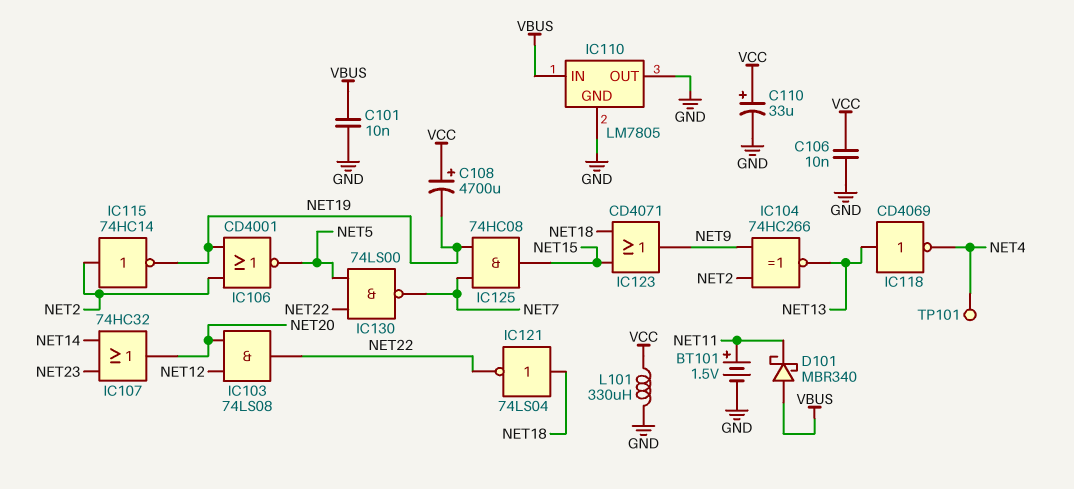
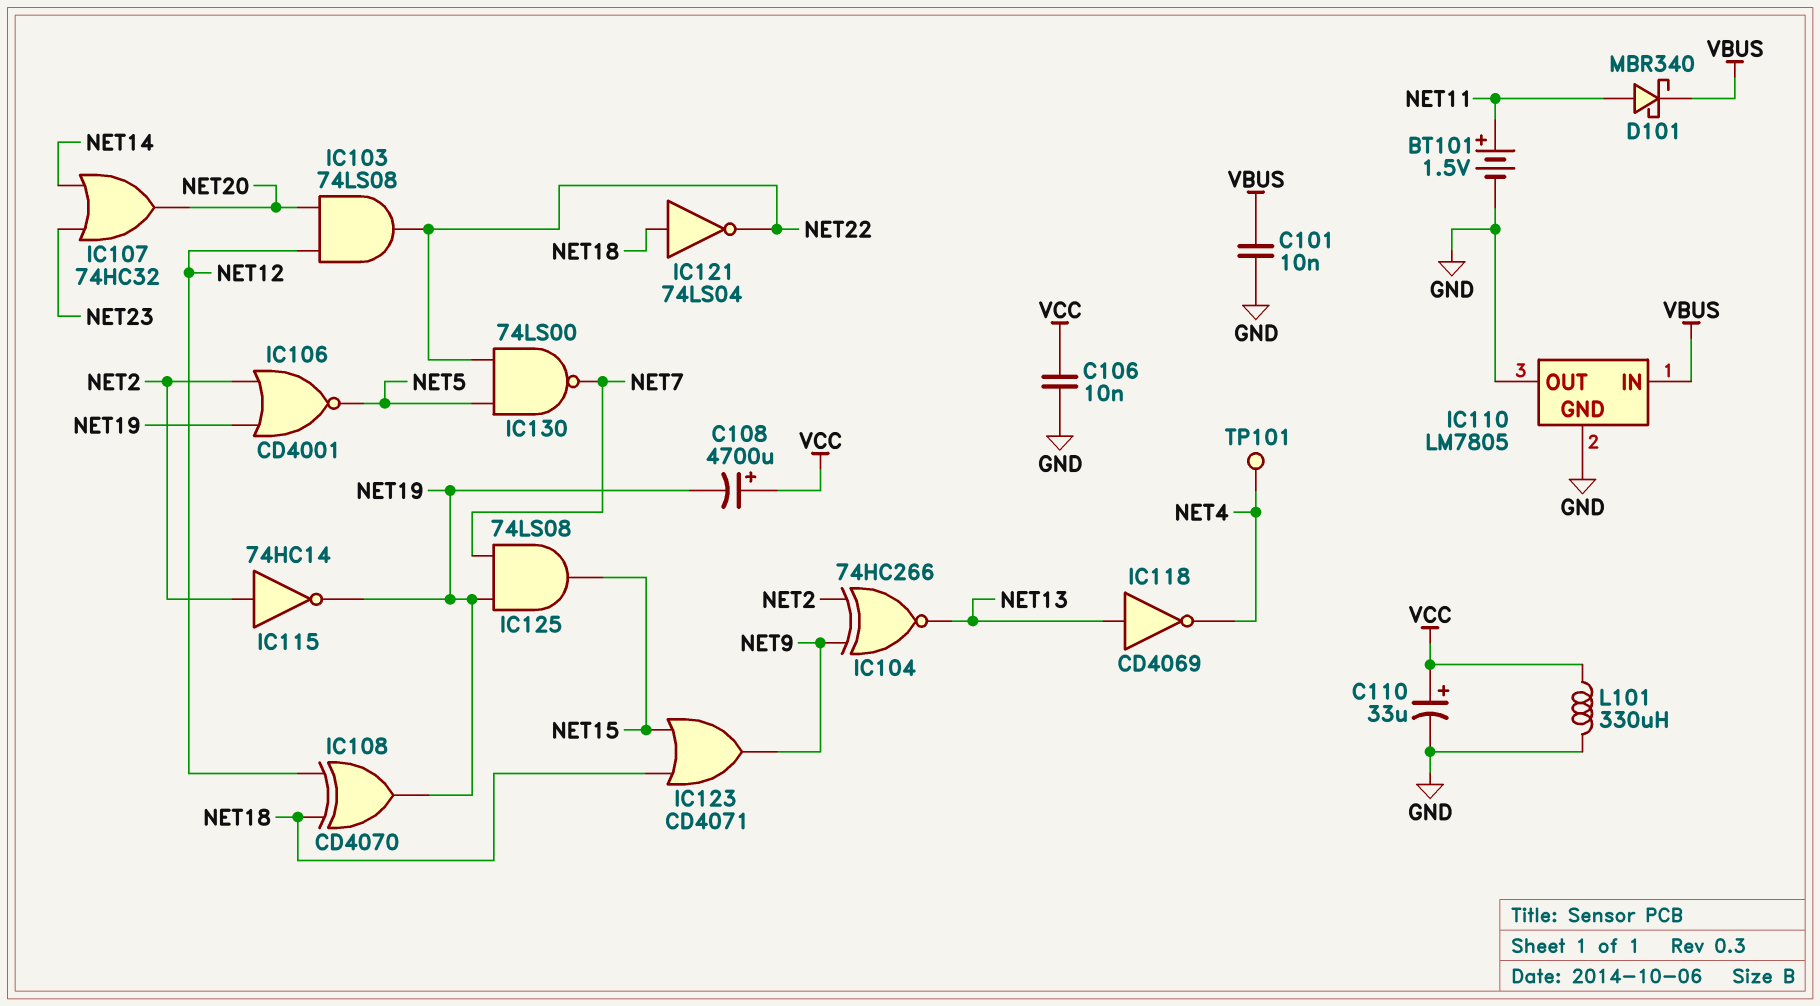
D101: schottky MBR340 (A VBUS, K NET11) -> schottky MBR340 (A NET11, K VBUS)
IC108: none -> XOR CD4070 (in NET12, in NET18, out NET19)
IC125: AND 74HC08 (in NET7, in NET19, out NET15) -> AND 74LS08 (in NET7, in NET19, out NET15)

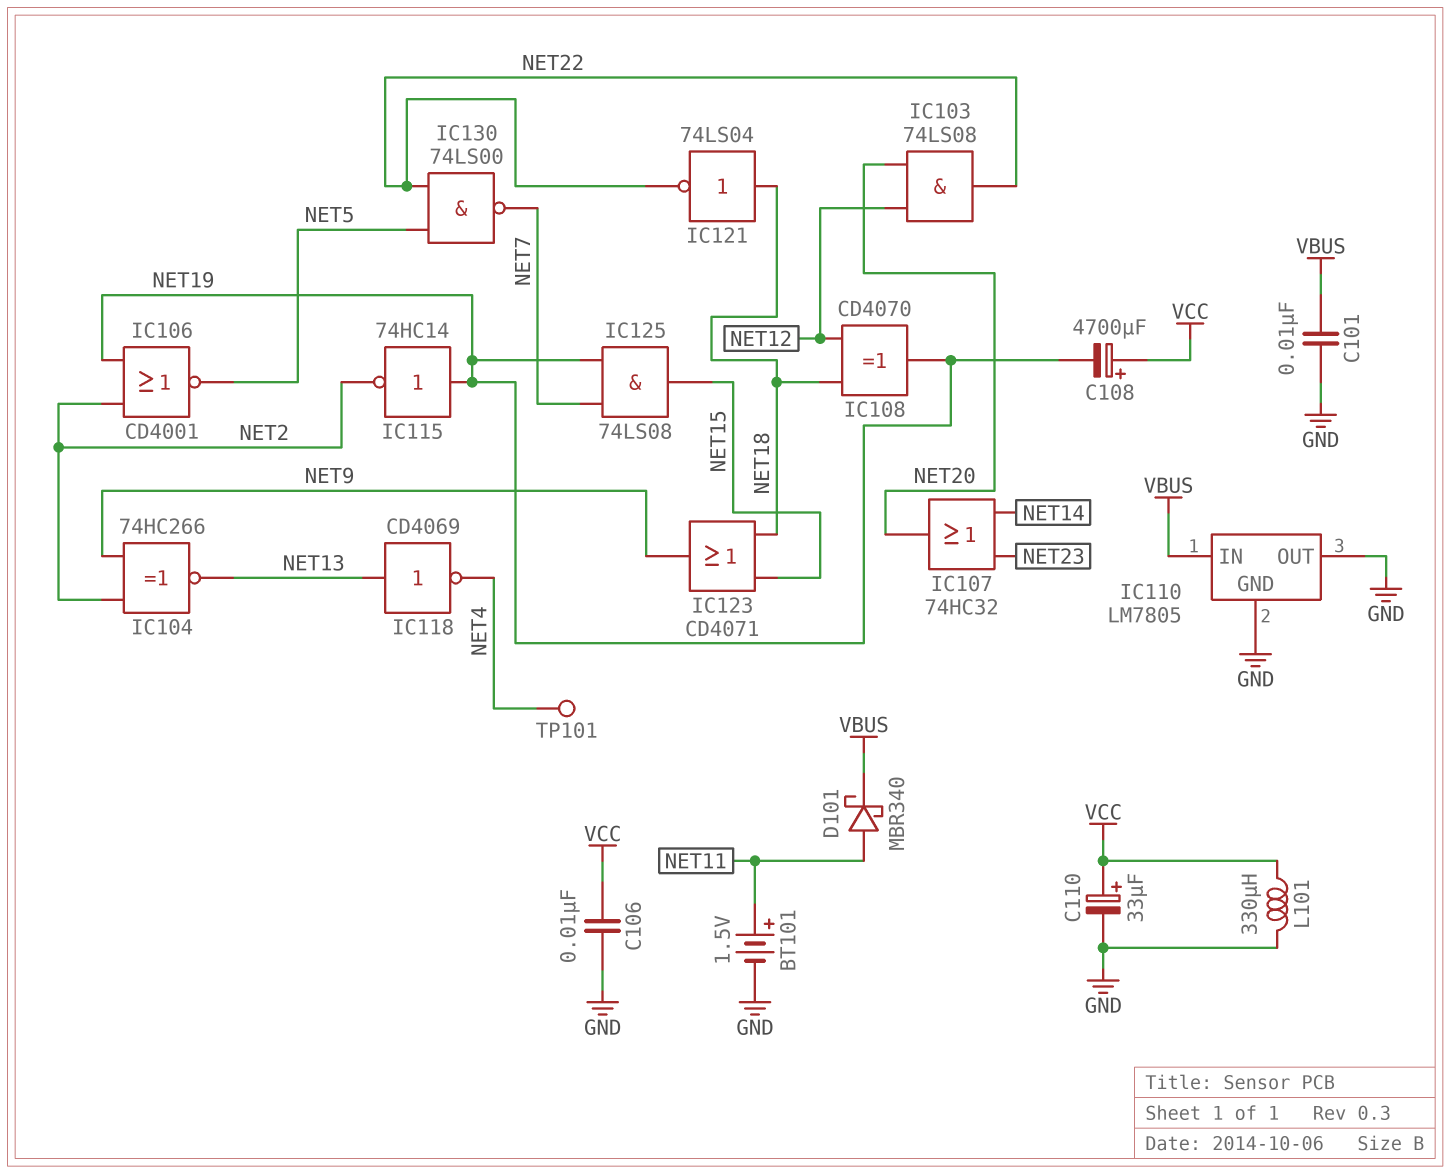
IC115: NOT 74HC14 (in NET2, out NET19) -> NOT 74HC14 (in NET19, out NET2)

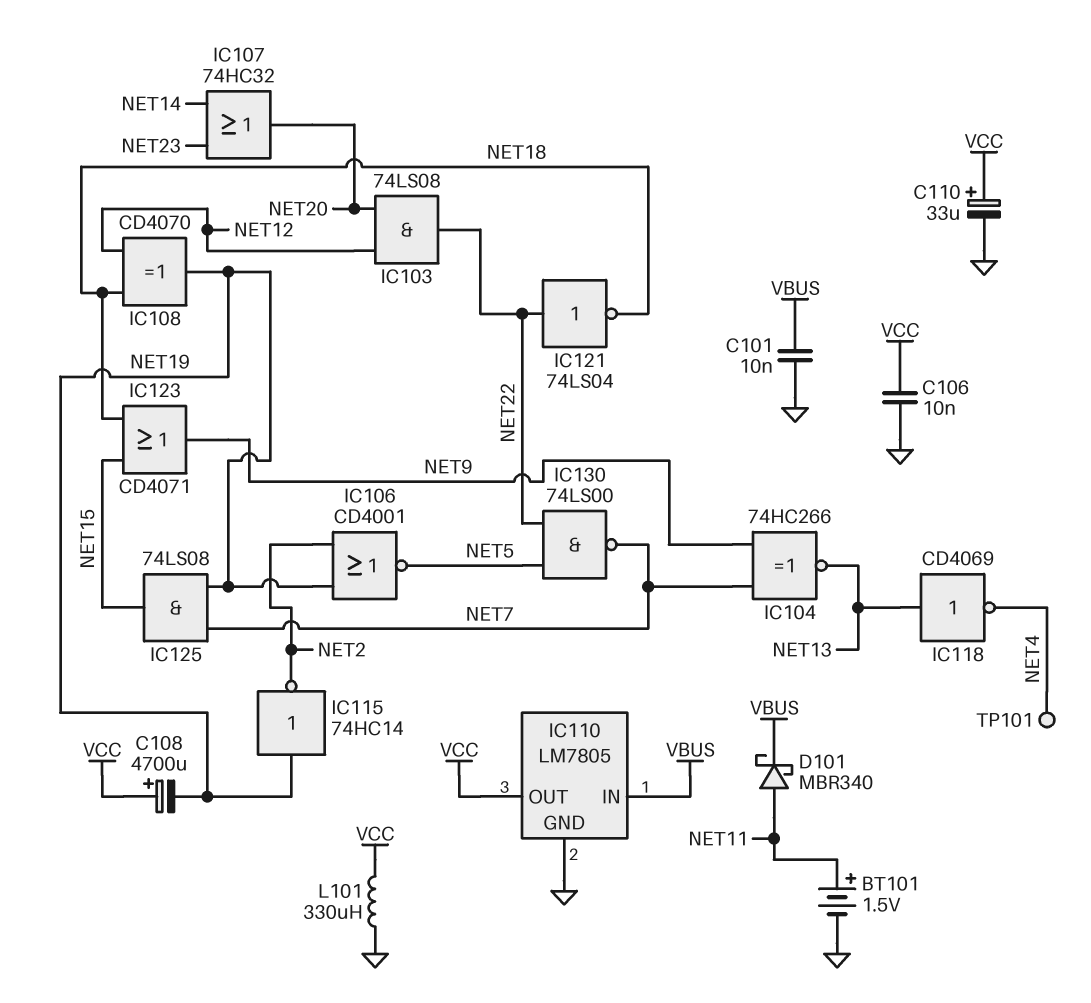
IC104: XNOR 74HC266 (in NET2, in NET9, out NET13) -> XNOR 74HC266 (in NET7, in NET9, out NET13)
IC110 pin OUT: GND -> VCC
IC121: NOT 74LS04 (in NET18, out NET22) -> NOT 74LS04 (in NET22, out NET18)

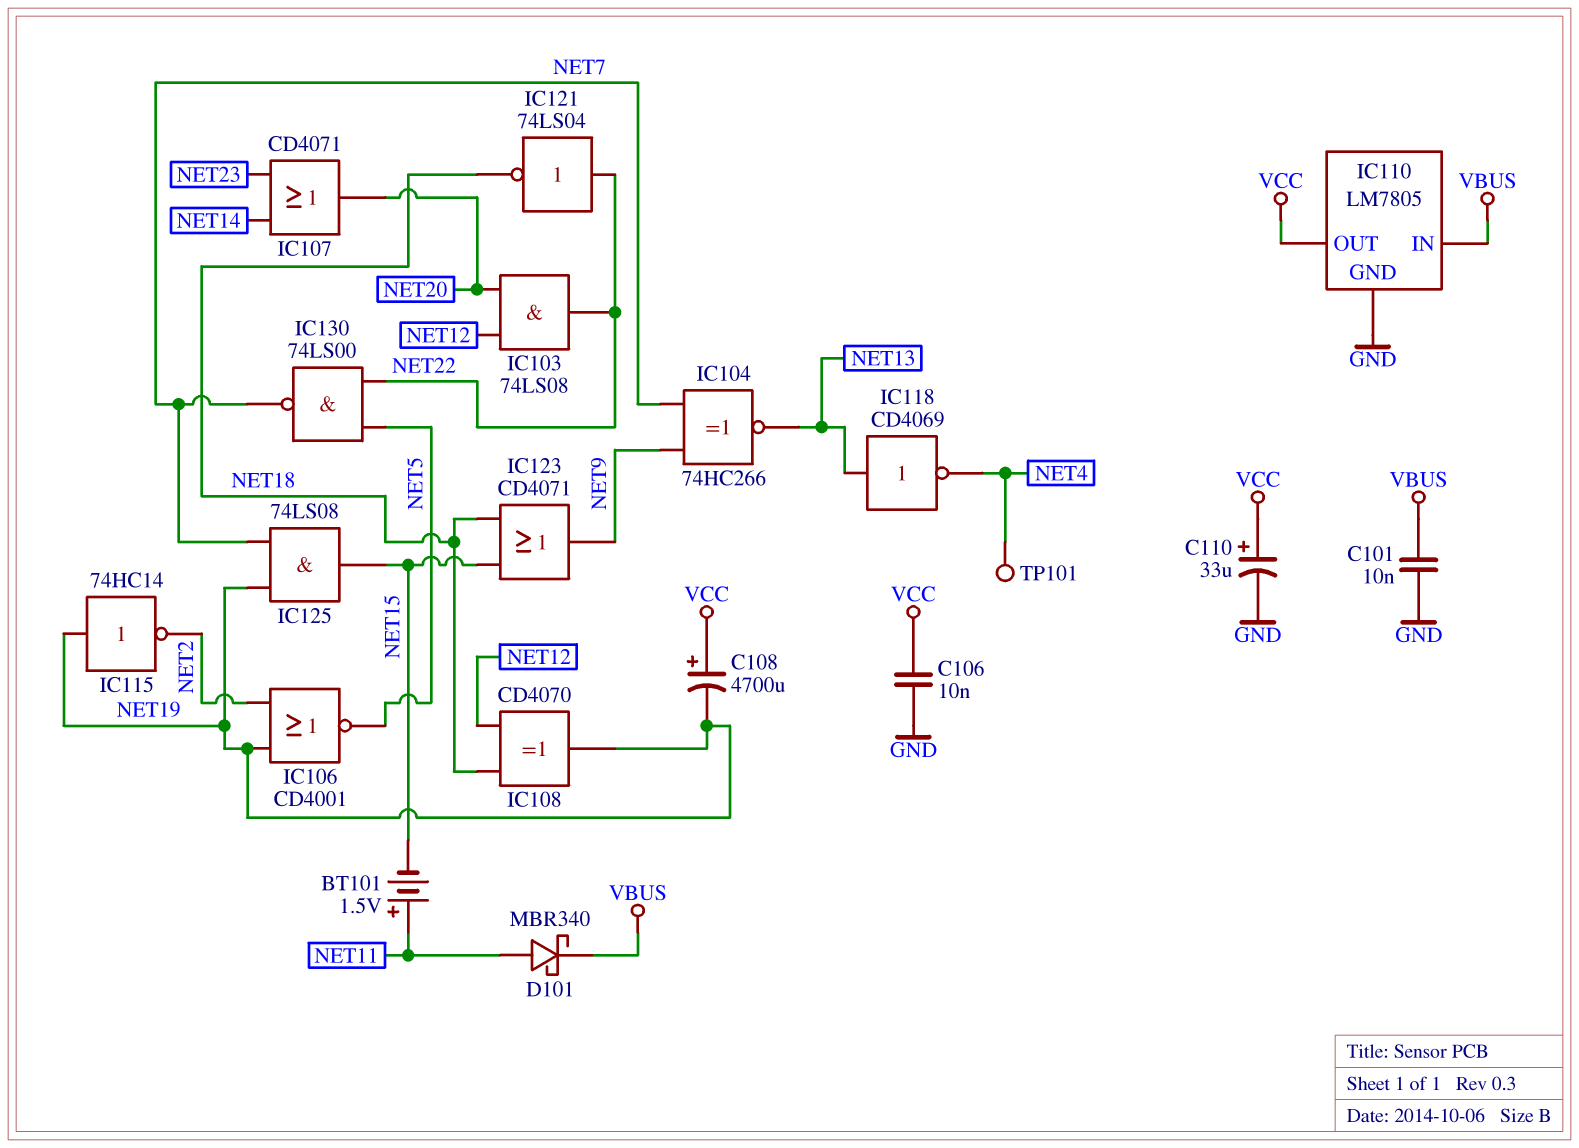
BT101: 1.5V (plus NET11, minus GND) -> 1.5V (plus NET11, minus NET15)
IC107: OR 74HC32 (in NET14, in NET23, out NET20) -> OR CD4071 (in NET14, in NET23, out NET20)
L101: 330uH (GND, VCC) -> none

